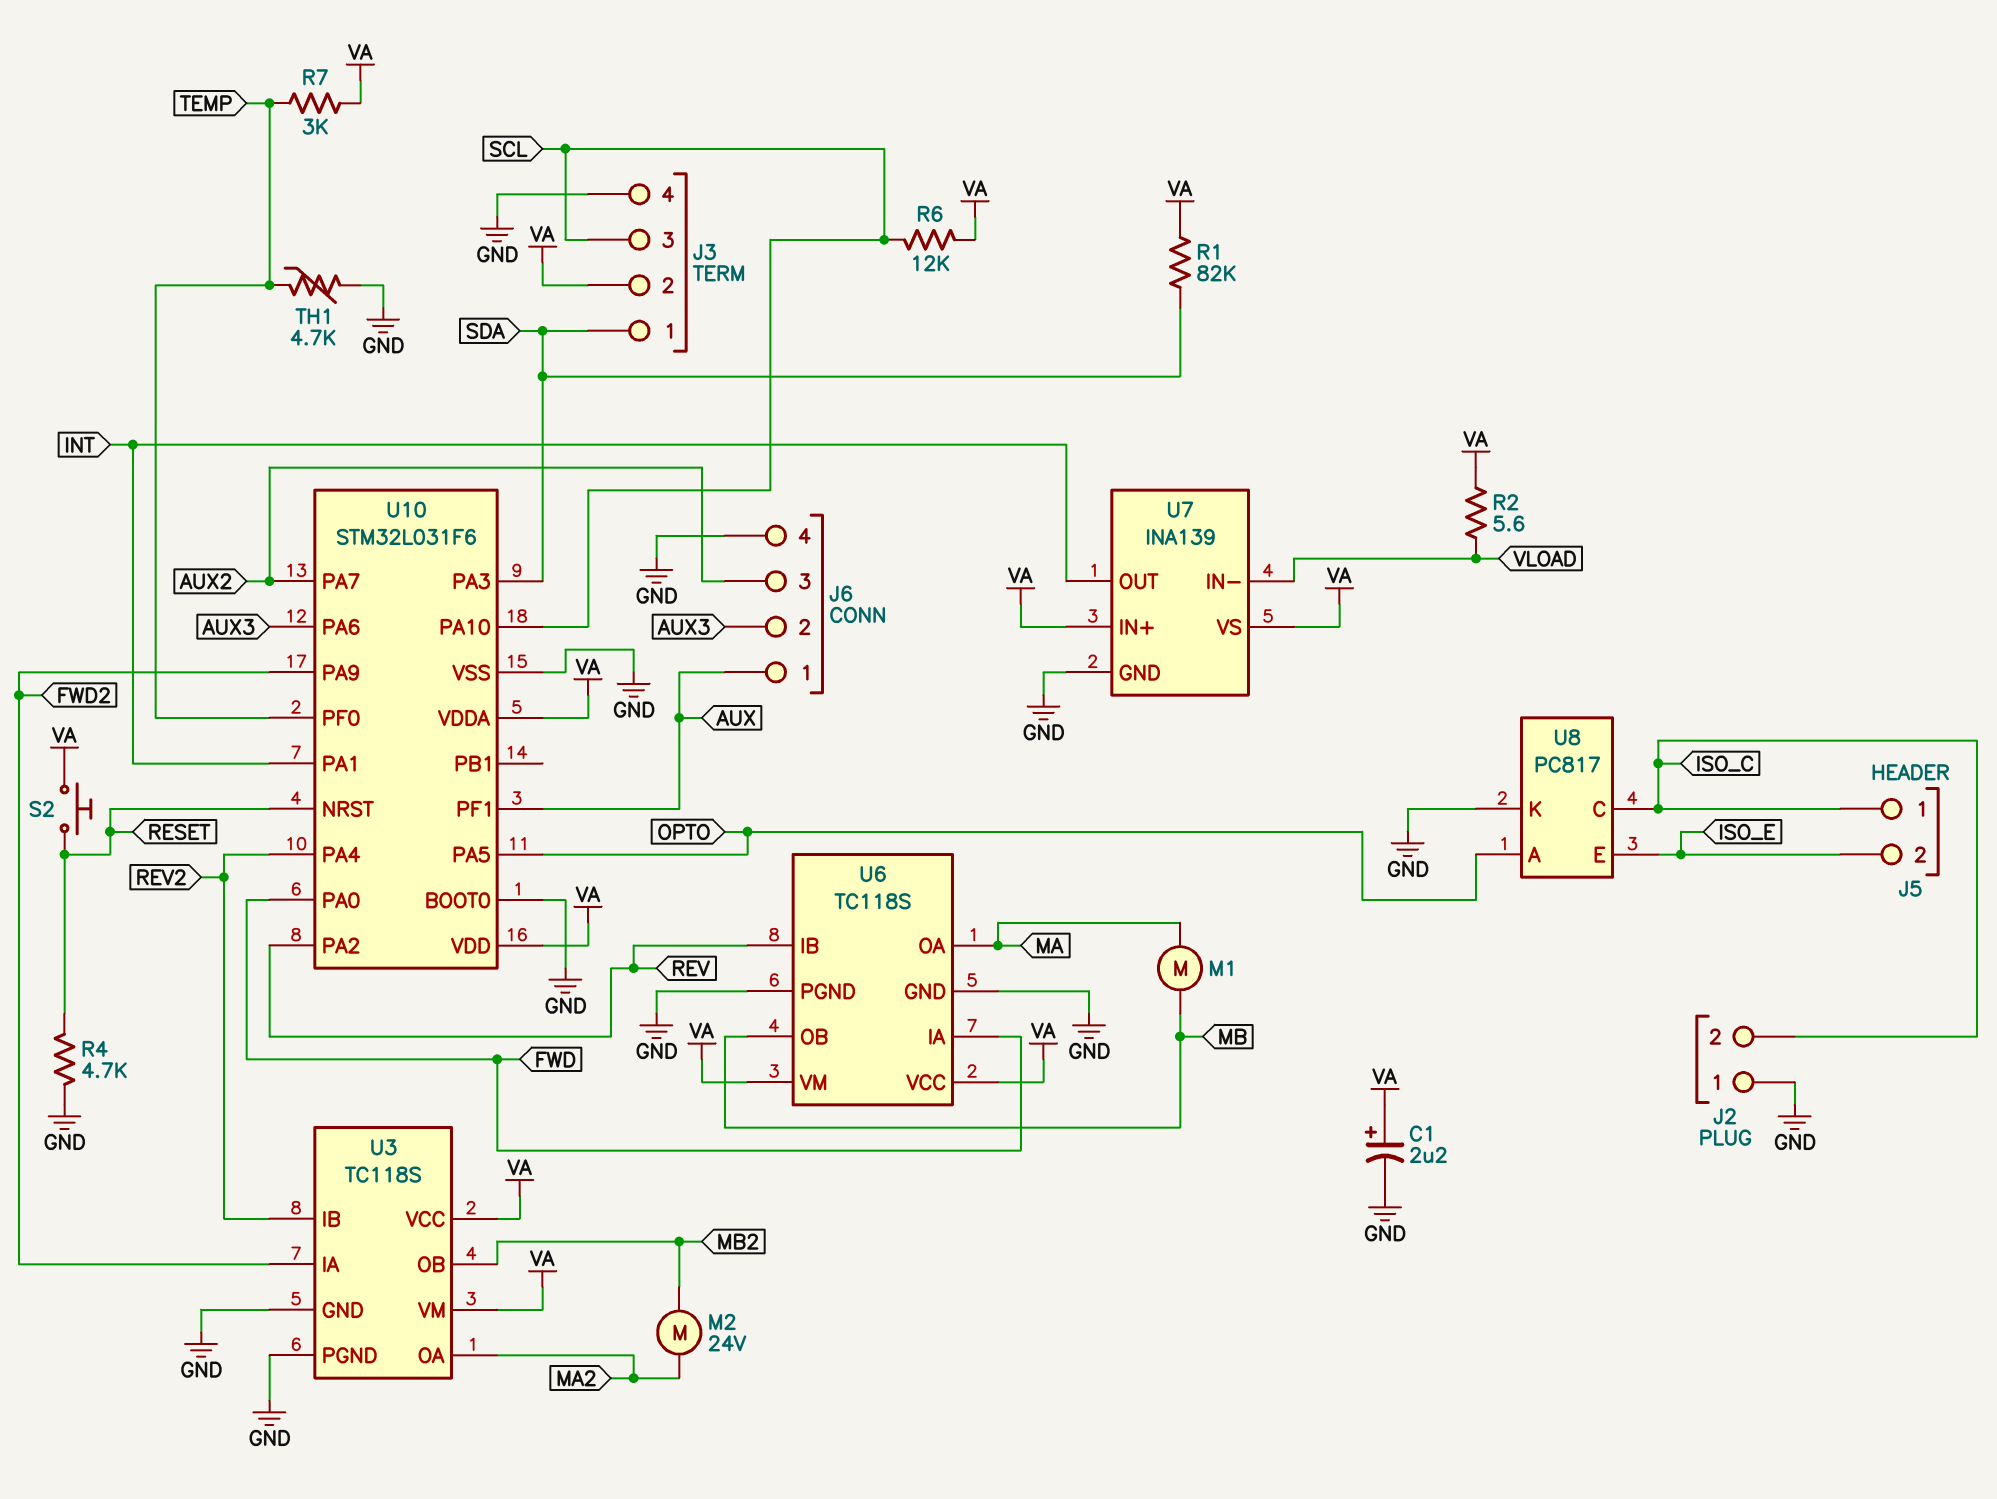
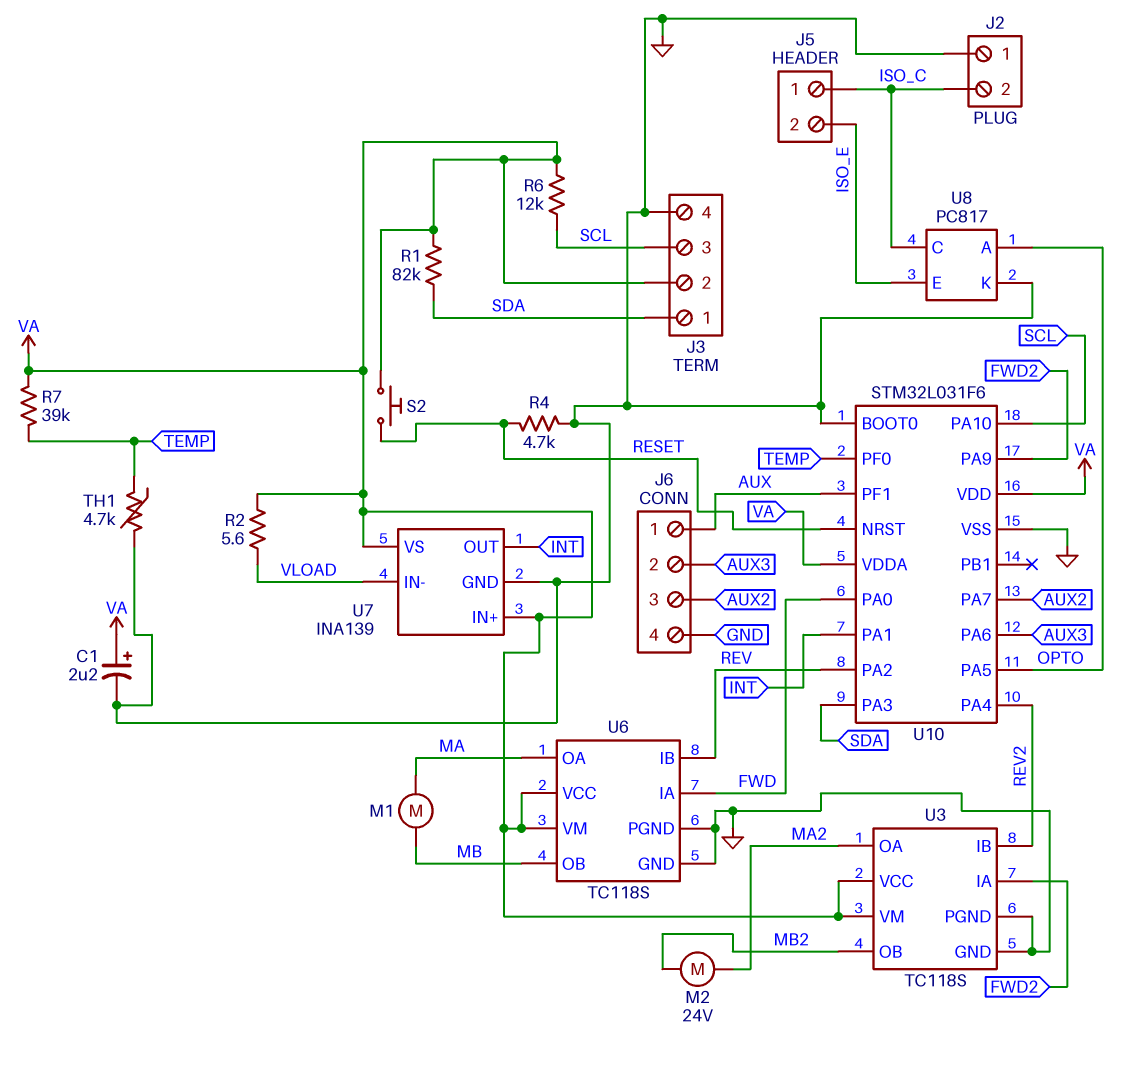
R7: 3k (TEMP, VA) -> 39k (TEMP, VA)

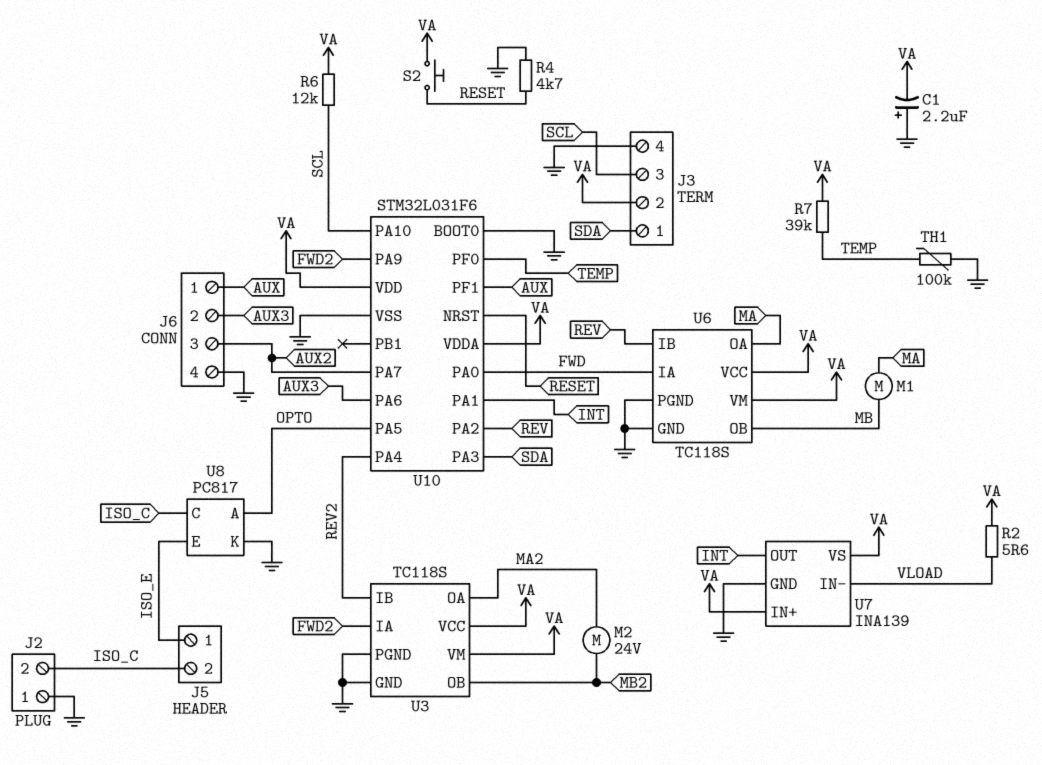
C1: 2.2uF (plus VA, minus GND) -> 2.2uF (plus GND, minus VA)
J5 pin 1: ISO_C -> ISO_E
J5 pin 2: ISO_E -> ISO_C
R1: 82k (SDA, VA) -> none
TH1: 4.7k (GND, TEMP) -> 100k (GND, TEMP)

